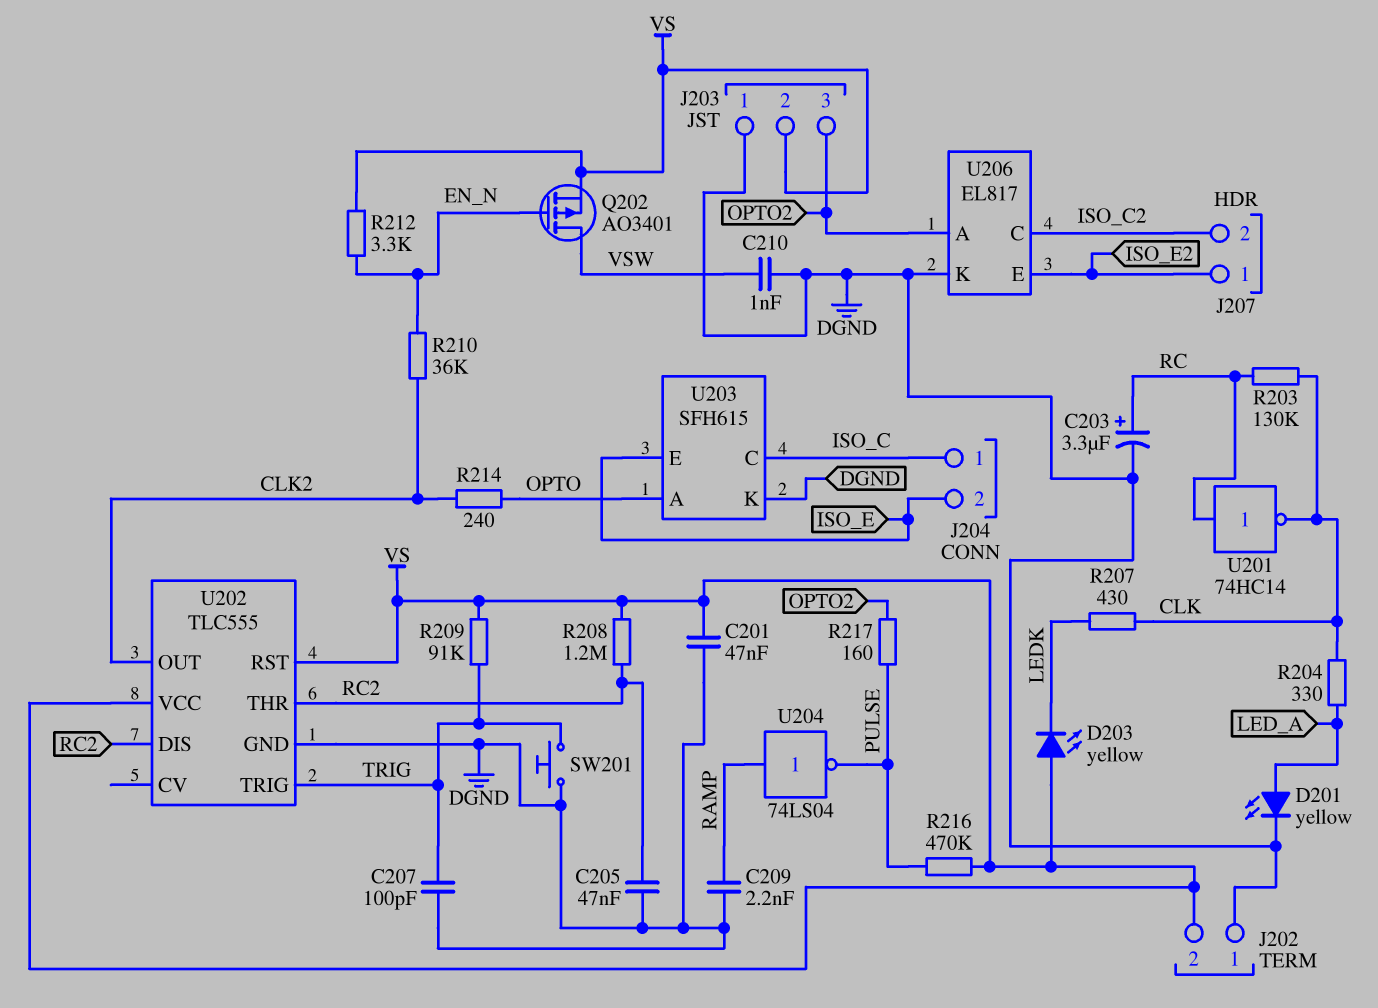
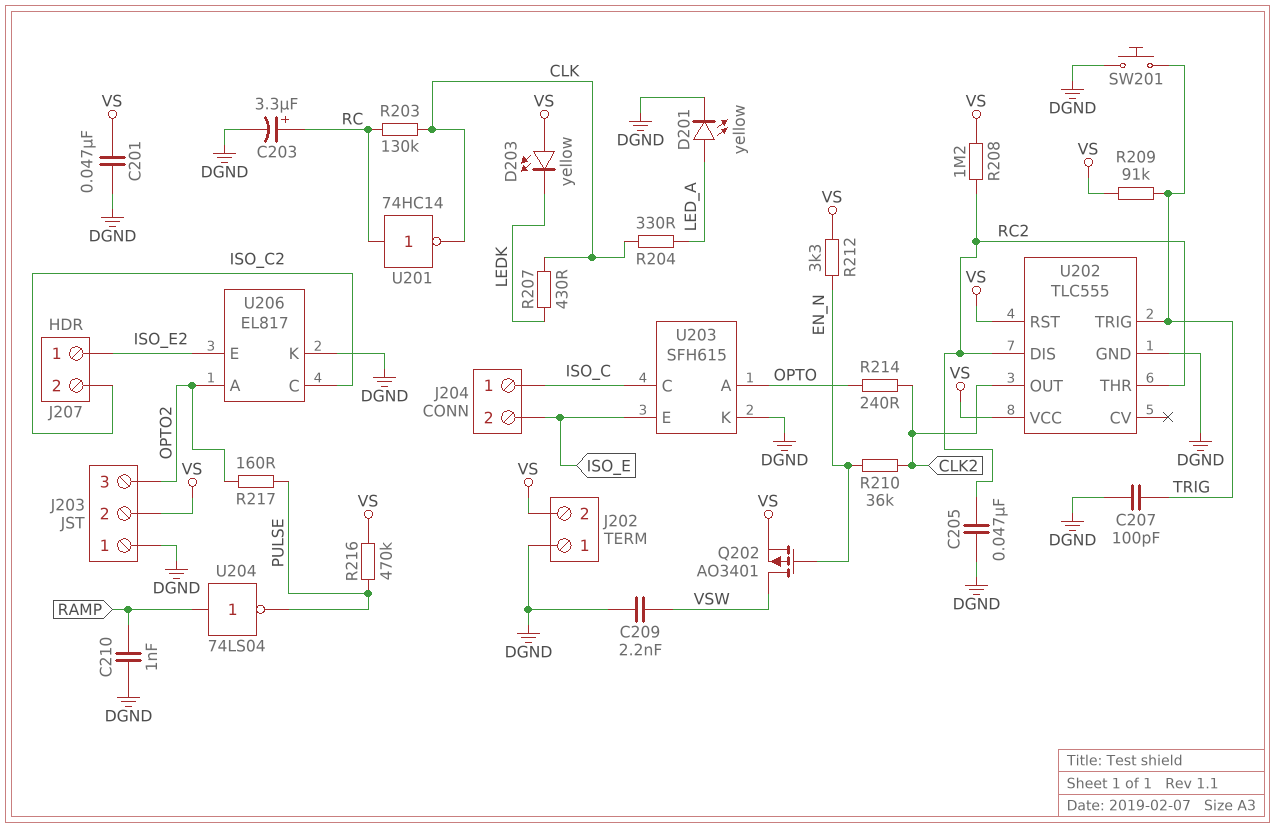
C209: 2.2nF (DGND, RAMP) -> 2.2nF (DGND, VSW)
C210: 1nF (DGND, VSW) -> 1nF (DGND, RAMP)

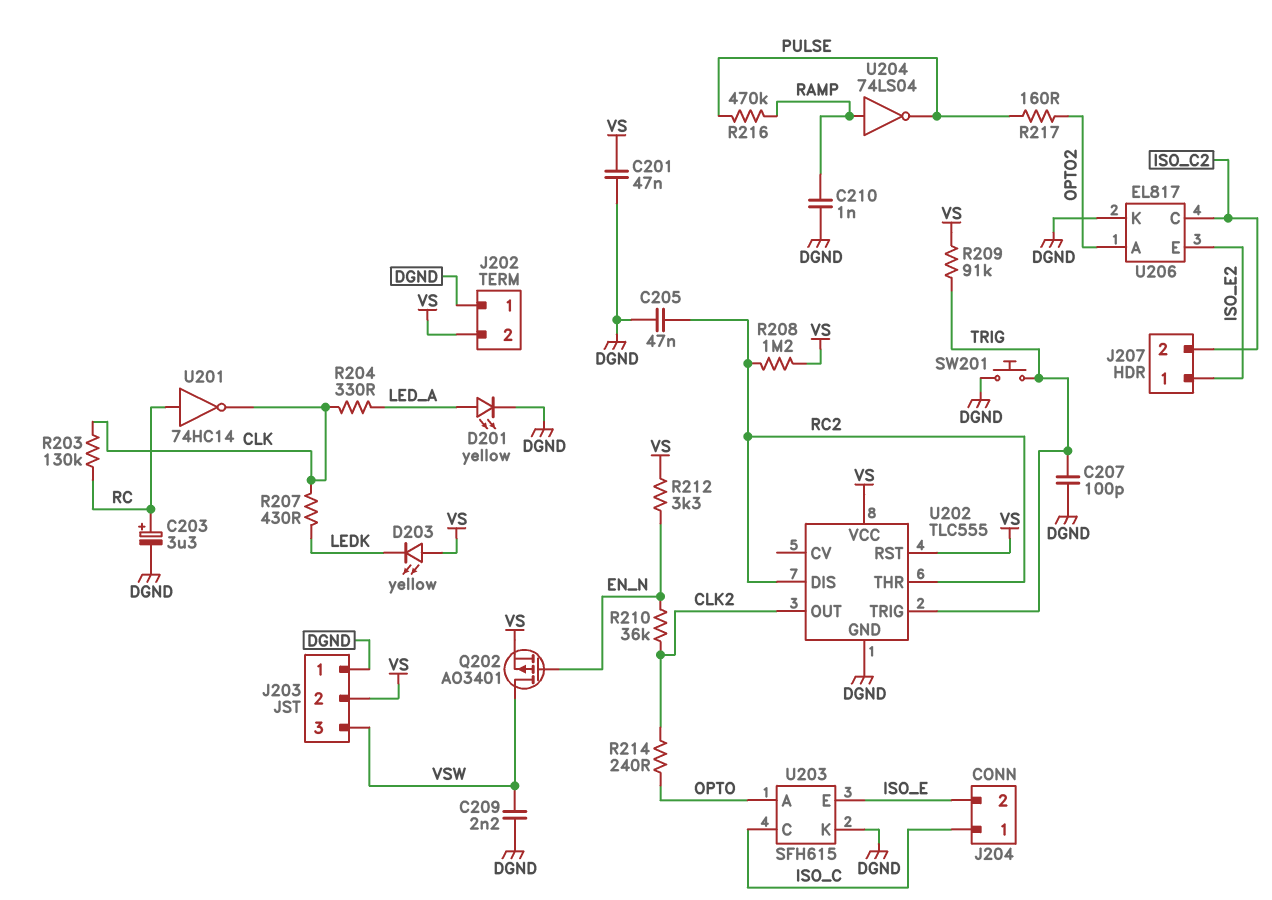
J203 pin 3: OPTO2 -> VSW
R216: 470k (PULSE, VS) -> 470k (PULSE, RAMP)

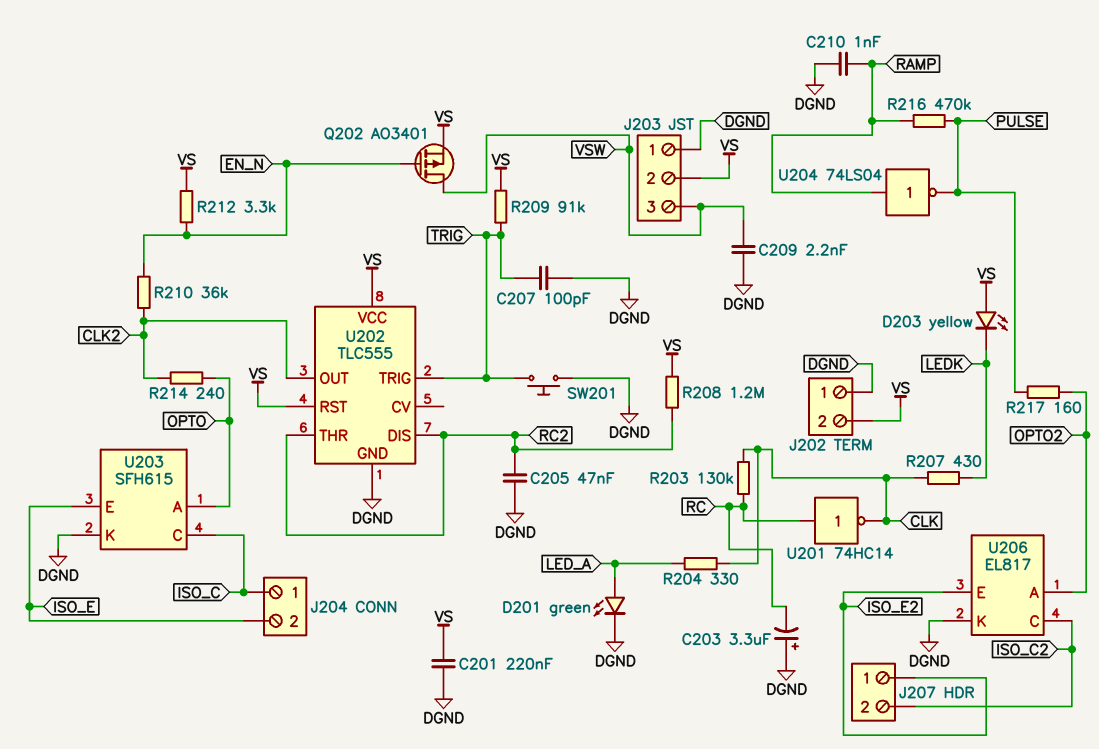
C201: 47nF (DGND, VS) -> 220nF (DGND, VS)
C203: 3.3uF (plus RC, minus DGND) -> 3.3uF (plus DGND, minus RC)
D201: LED yellow (A LED_A, K DGND) -> LED green (A LED_A, K DGND)

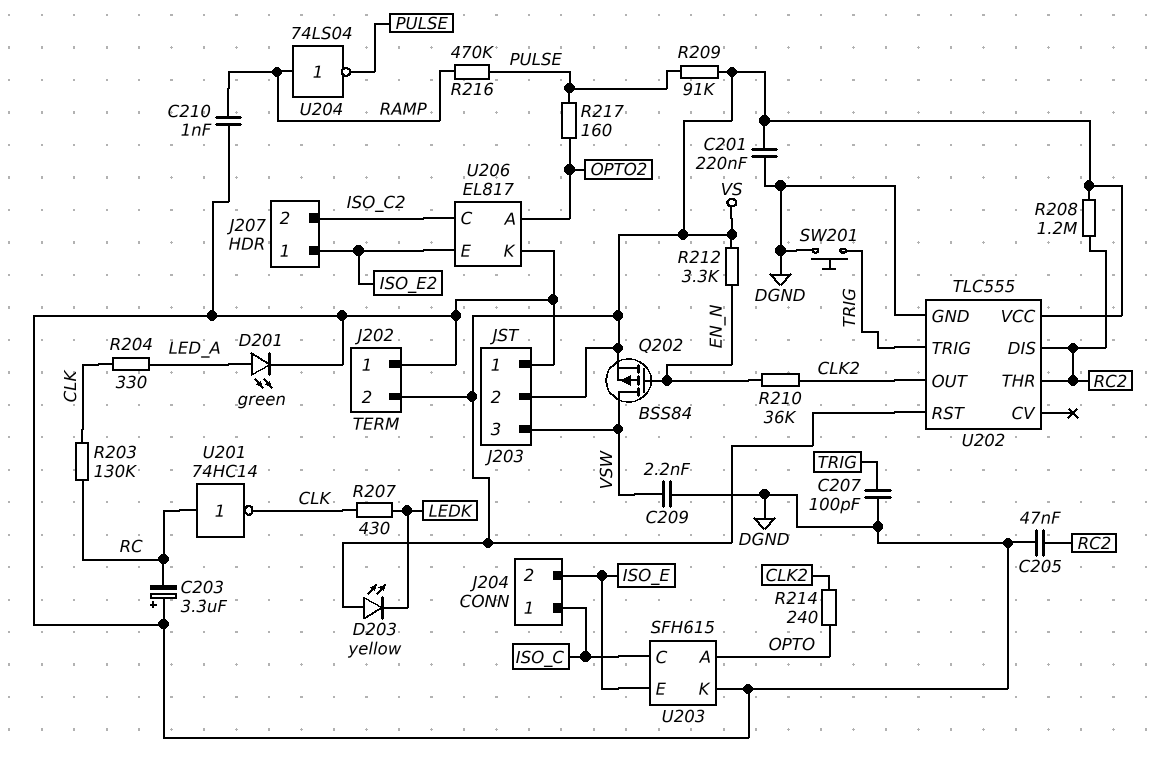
Q202: PMOS AO3401 (G EN_N, D VSW, S VS) -> PMOS BSS84 (G EN_N, D VSW, S VS)
R209: 91k (TRIG, VS) -> 91k (PULSE, VS)

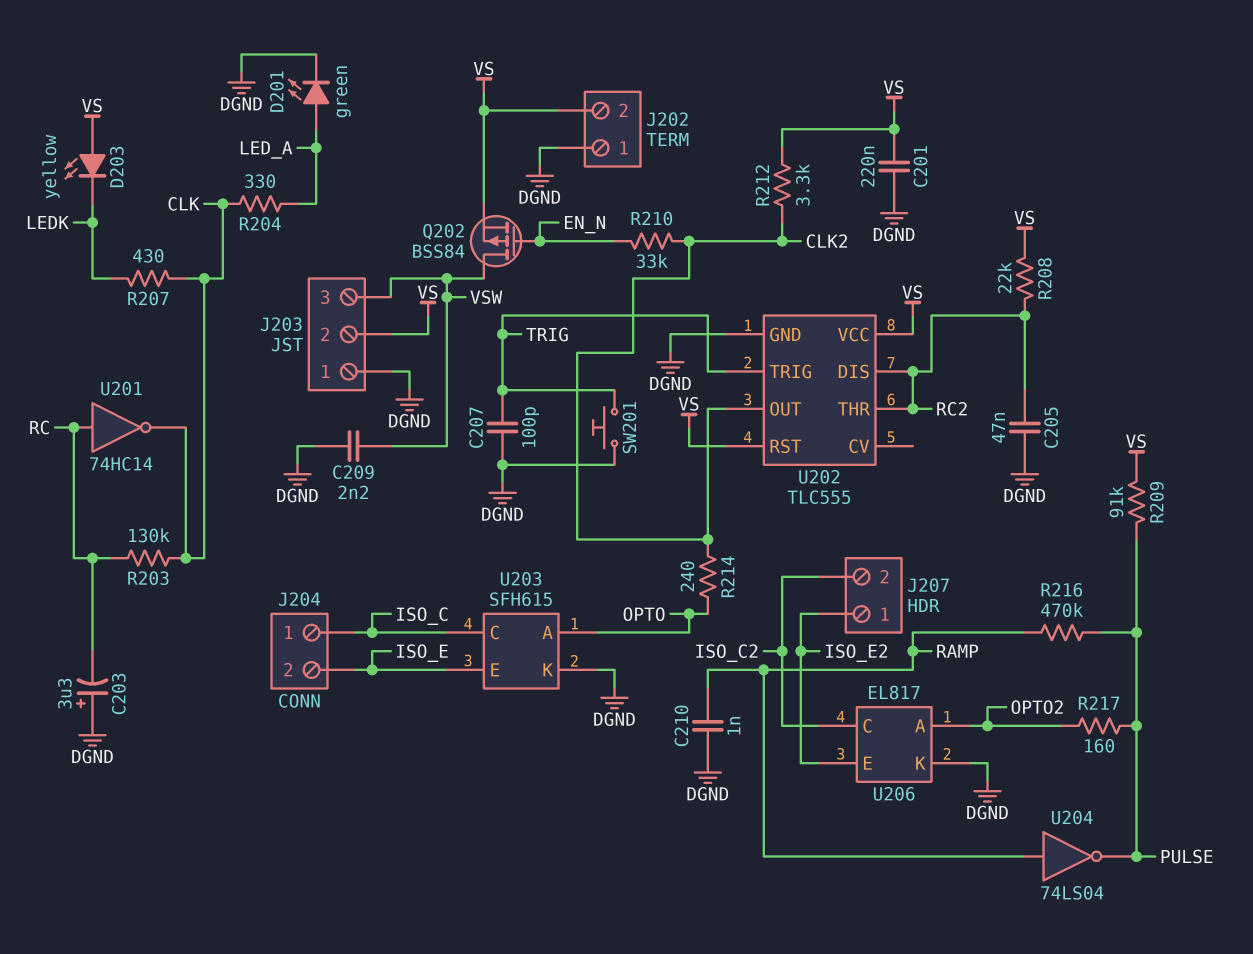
R208: 1.2M (RC2, VS) -> 22k (RC2, VS)
R210: 36k (CLK2, EN_N) -> 33k (CLK2, EN_N)
R212: 3.3k (EN_N, VS) -> 3.3k (CLK2, VS)

